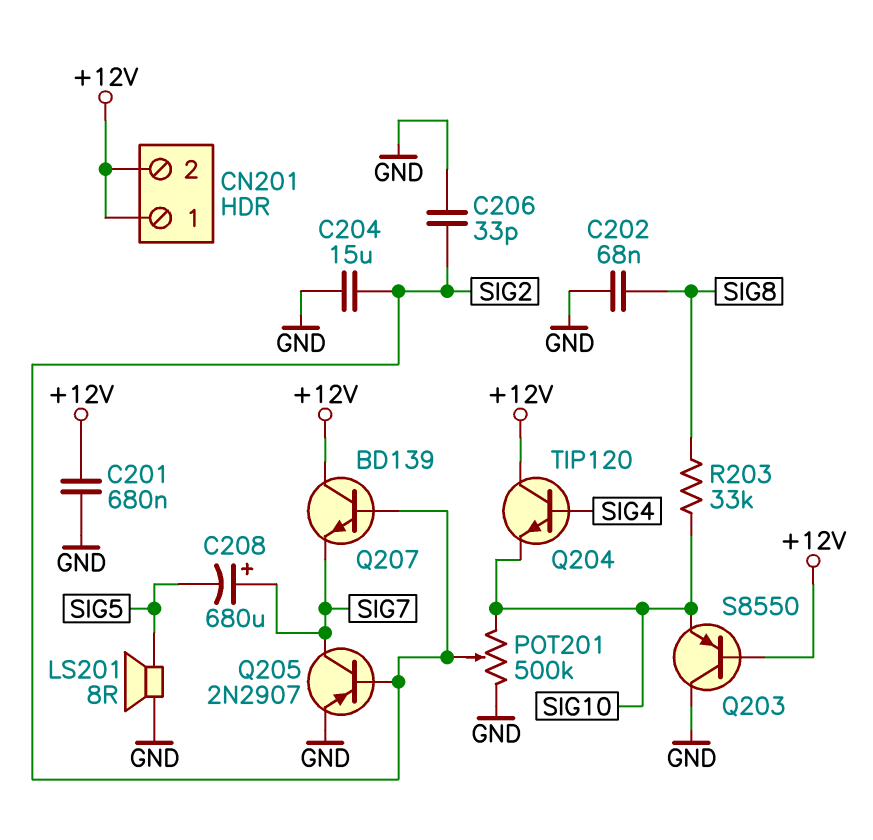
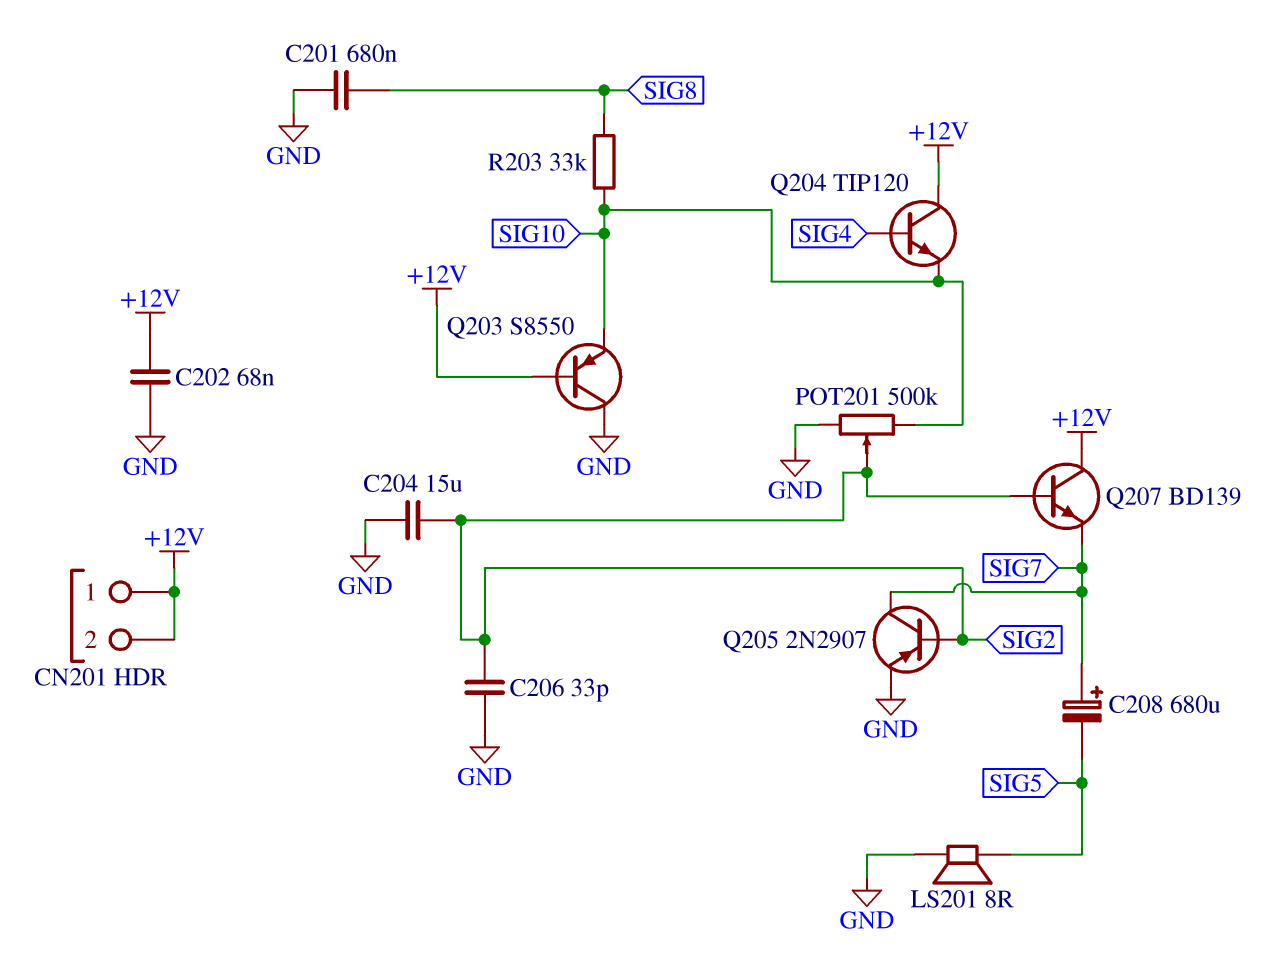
C201: 680nF (+12V, GND) -> 680nF (GND, SIG8)
C202: 68nF (GND, SIG8) -> 68nF (+12V, GND)

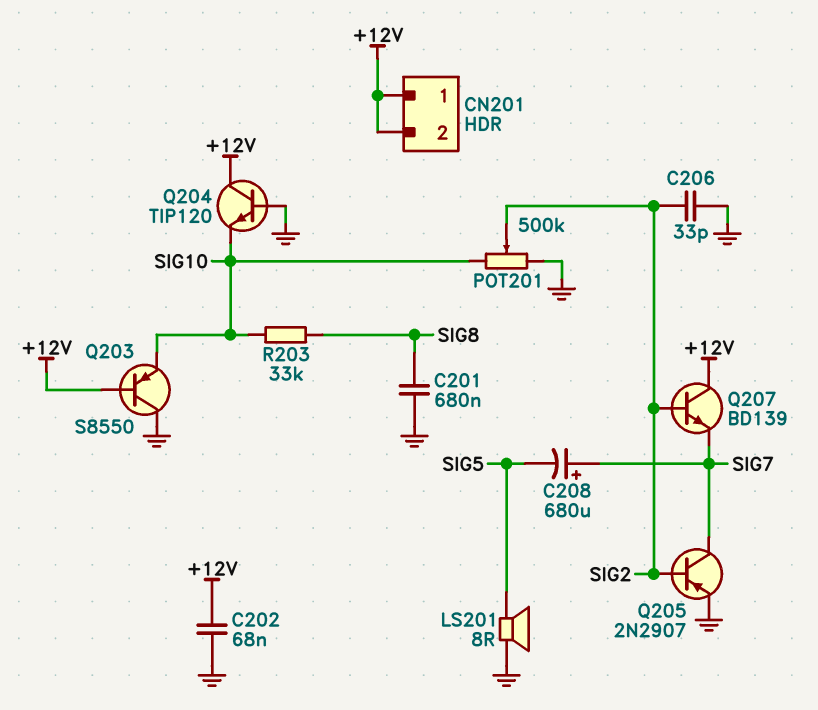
C204: 15uF (GND, SIG2) -> none
Q204: NPN TIP120 (B SIG4, C +12V, E SIG10) -> NPN TIP120 (B GND, C +12V, E SIG10)

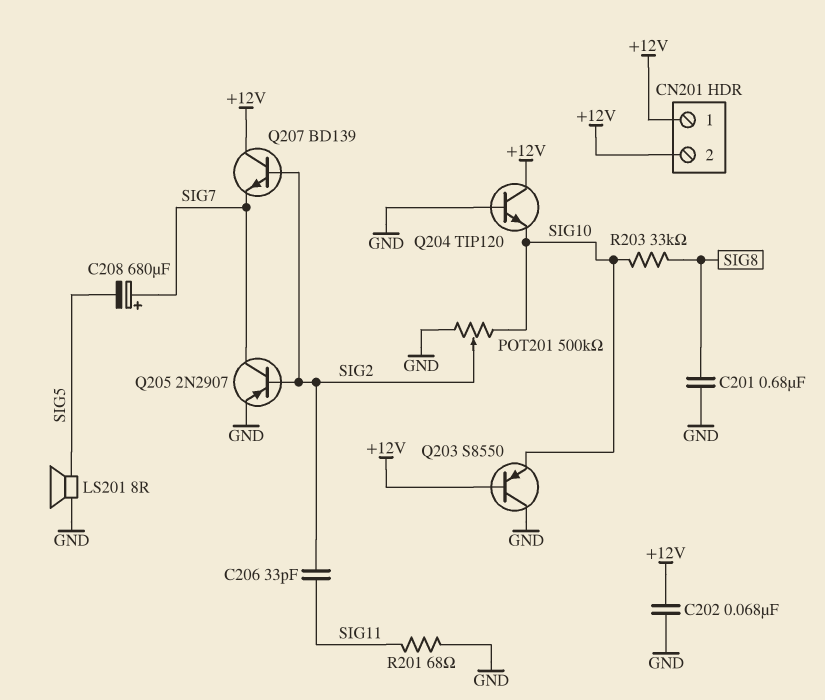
C206: 33pF (GND, SIG2) -> 33pF (SIG2, SIG11)
R201: none -> 68 (GND, SIG11)

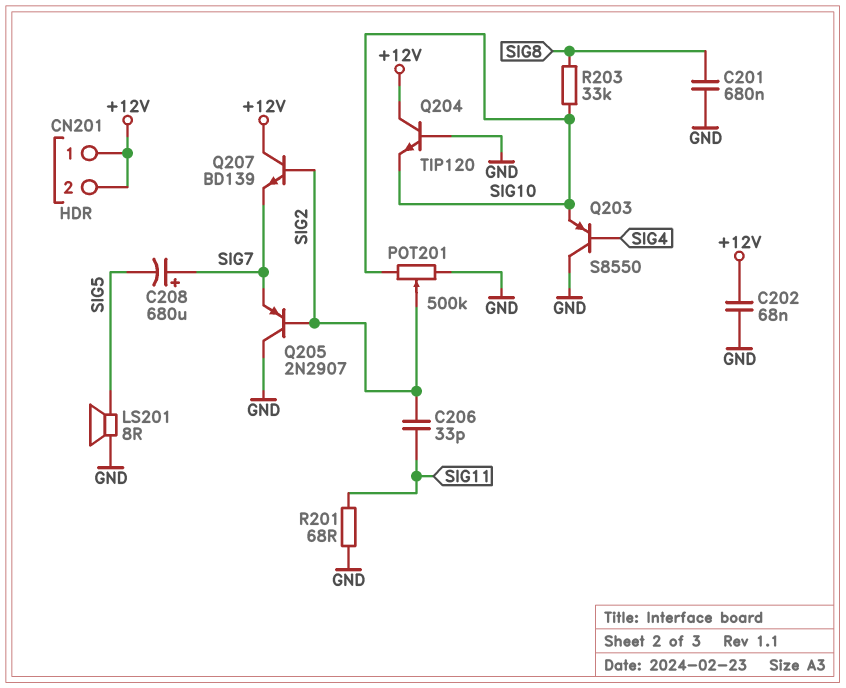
Q203: PNP S8550 (B +12V, C GND, E SIG10) -> PNP S8550 (B SIG4, C GND, E SIG10)
Q205: PNP 2N2907 (B SIG2, C SIG7, E GND) -> PNP 2N2907 (B SIG2, C GND, E SIG7)

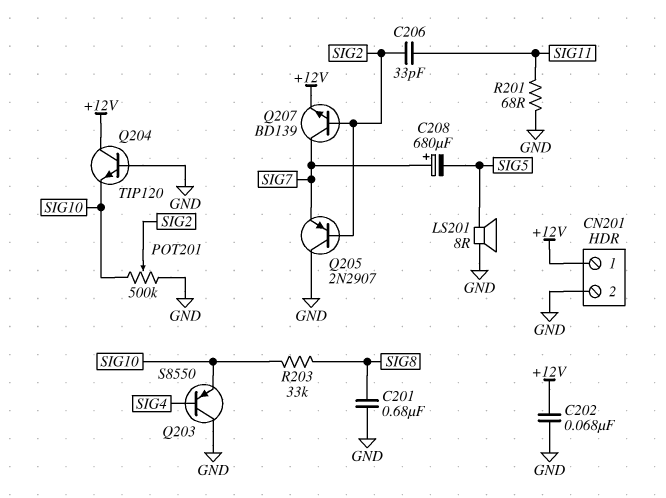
CN201 pin 2: +12V -> GND
Q207: NPN BD139 (B SIG2, C +12V, E SIG7) -> NPN BD139 (B SIG2, C SIG7, E +12V)

